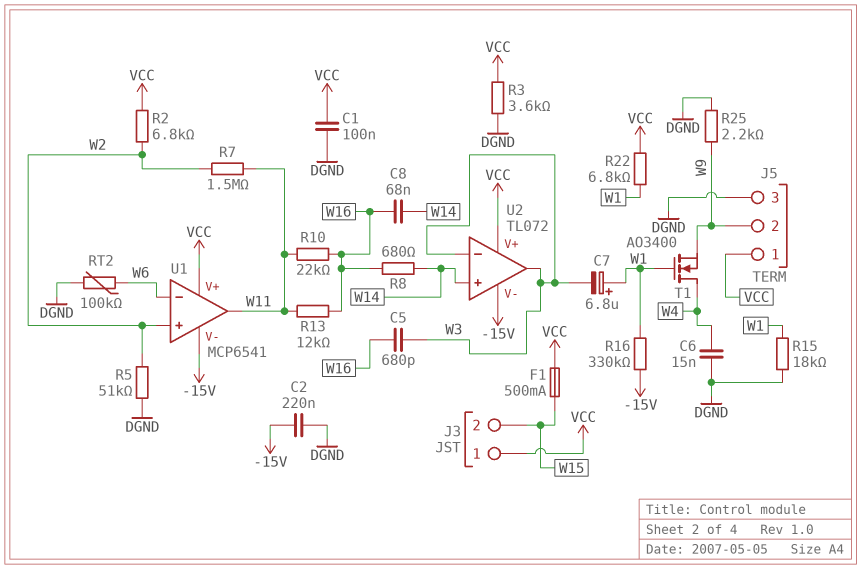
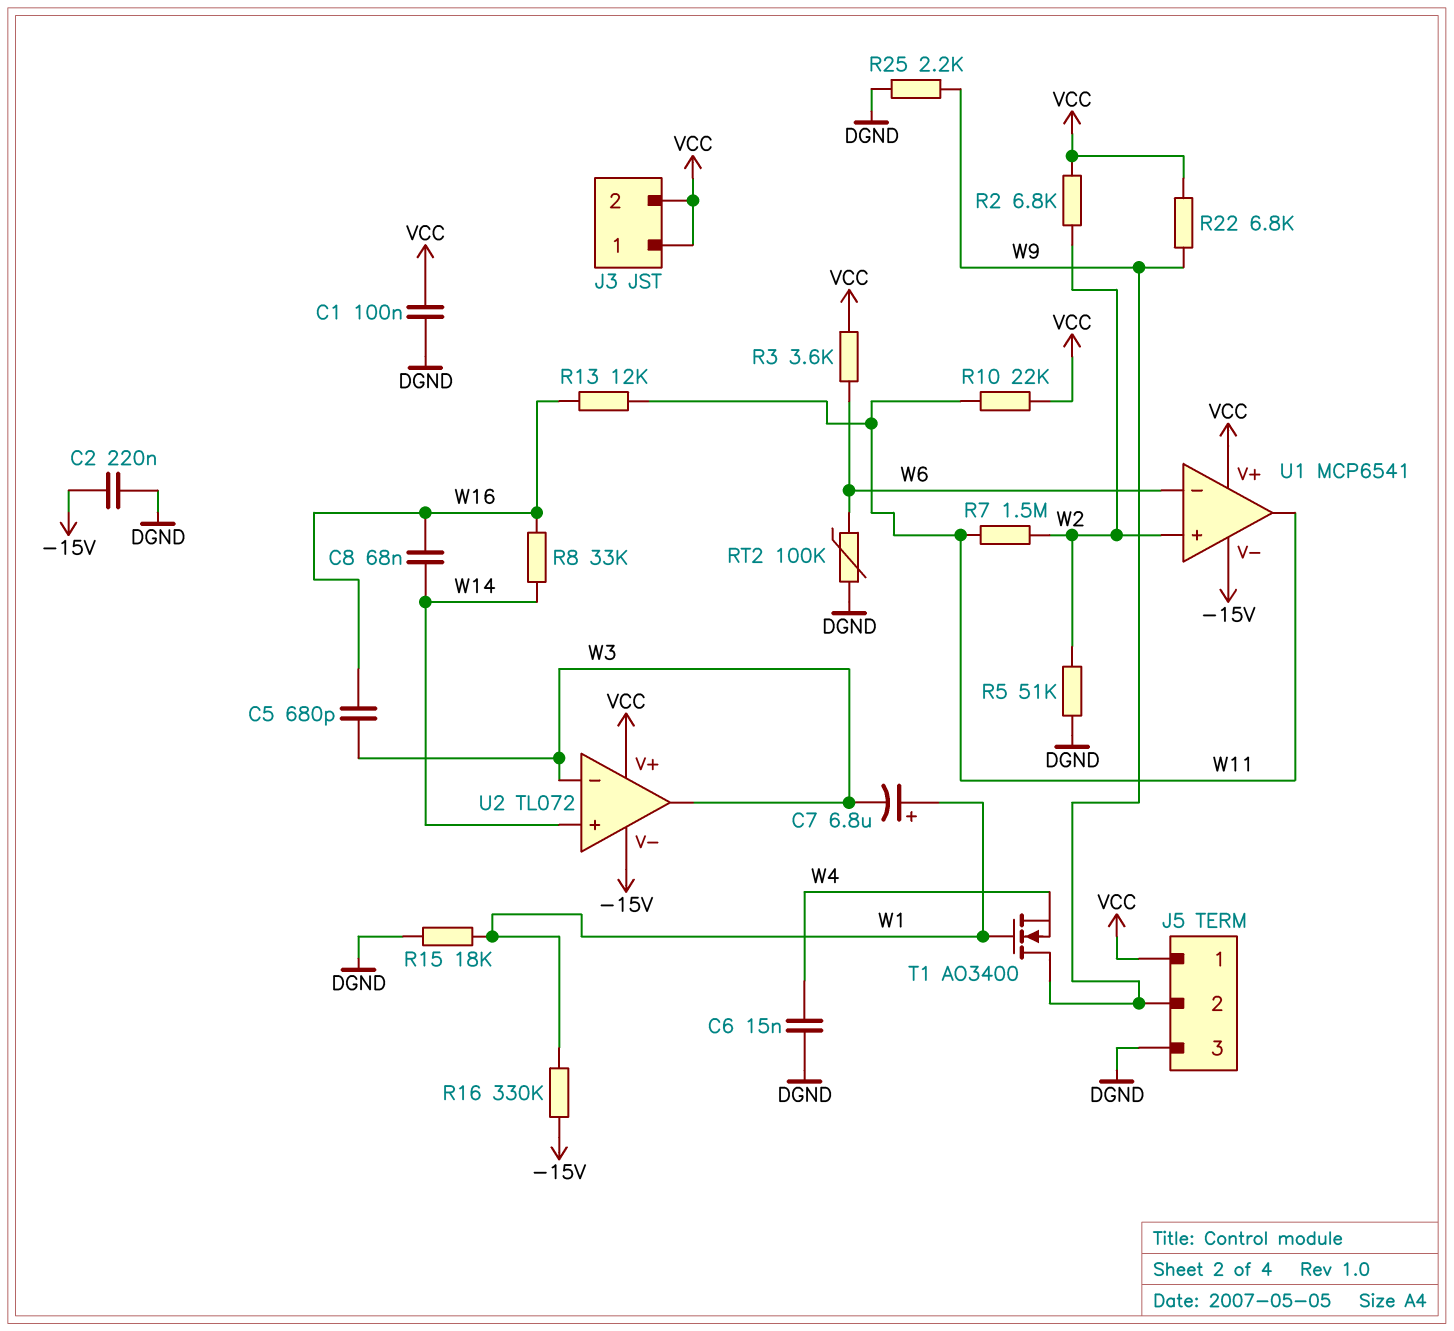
F1: 500mA (VCC, W15) -> none
J3 pin 2: W15 -> VCC
R3: 3.6k (DGND, VCC) -> 3.6k (VCC, W6)
R8: 680 (W14, W16) -> 33k (W14, W16)
R10: 22k (W11, W16) -> 22k (VCC, W11)
R22: 6.8k (VCC, W1) -> 6.8k (VCC, W9)
T1: NMOS AO3400 (G W1, D W4, S W9) -> NMOS AO3400 (G W1, D W9, S W4)

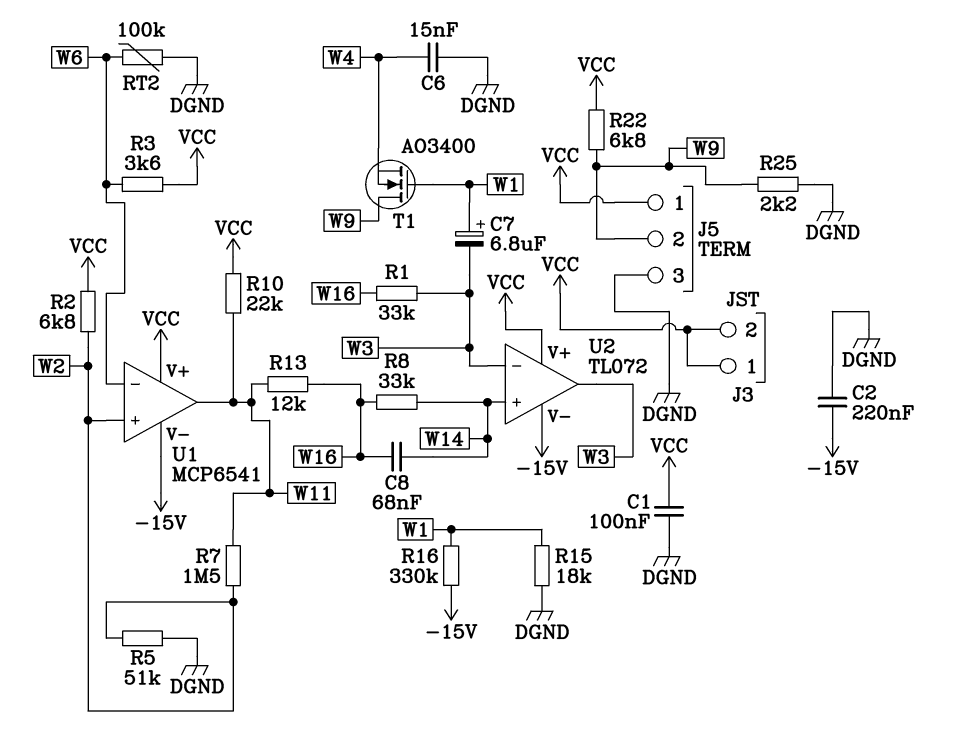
C5: 680pF (W3, W16) -> none
R1: none -> 33k (W3, W16)

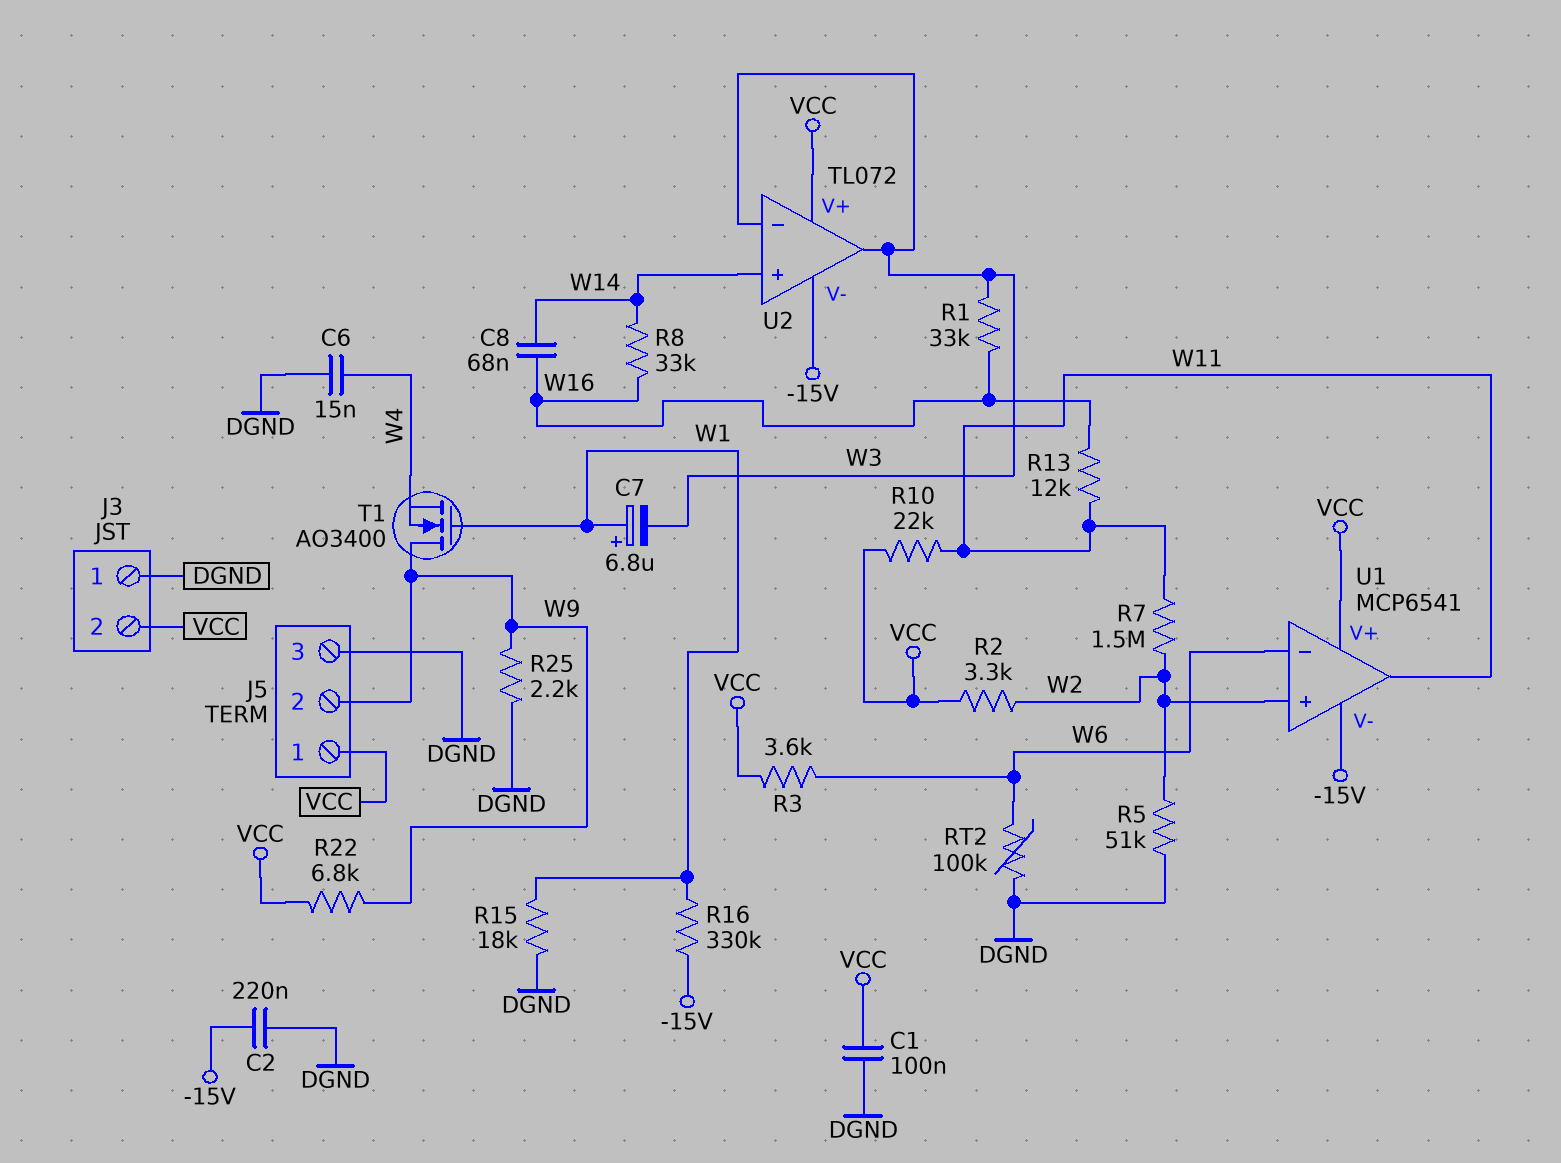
J3 pin 1: VCC -> DGND
R2: 6.8k (VCC, W2) -> 3.3k (VCC, W2)

